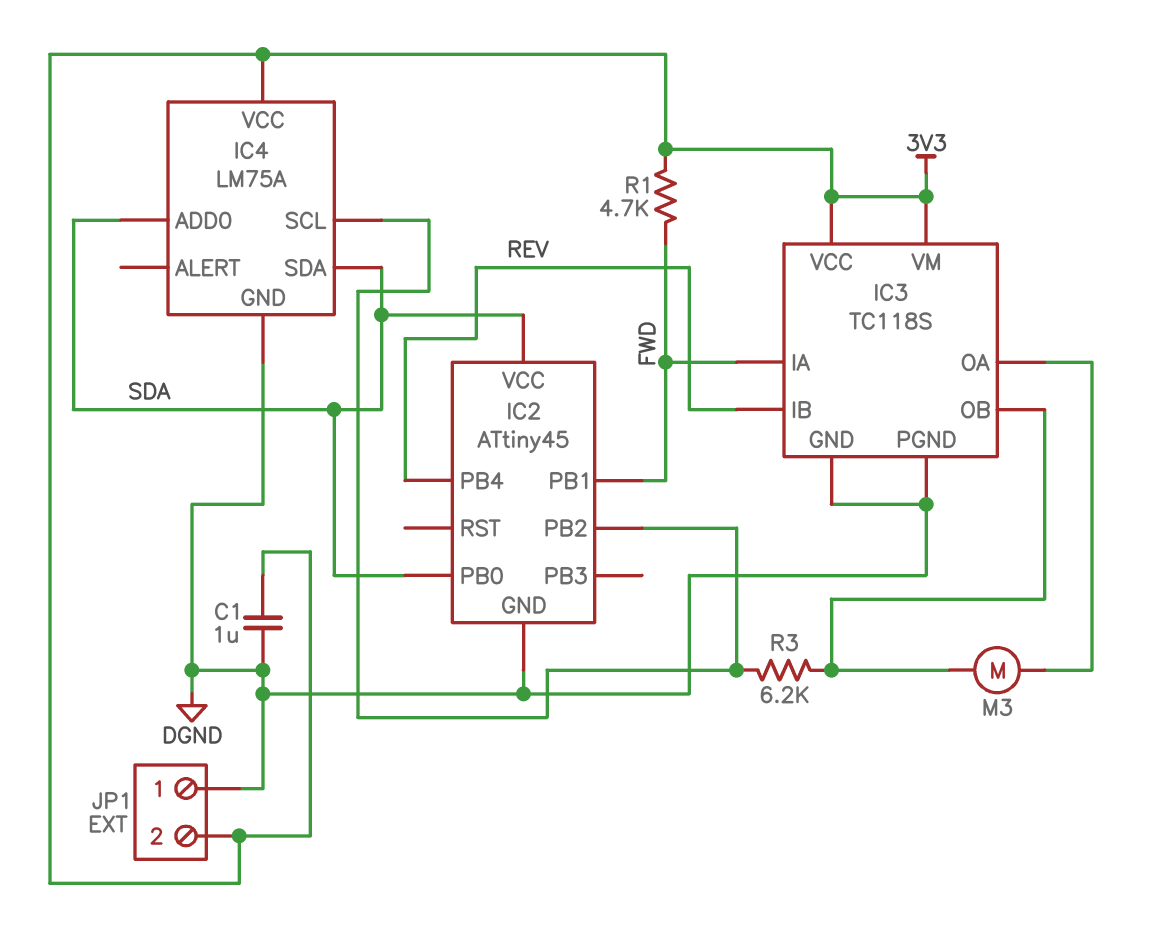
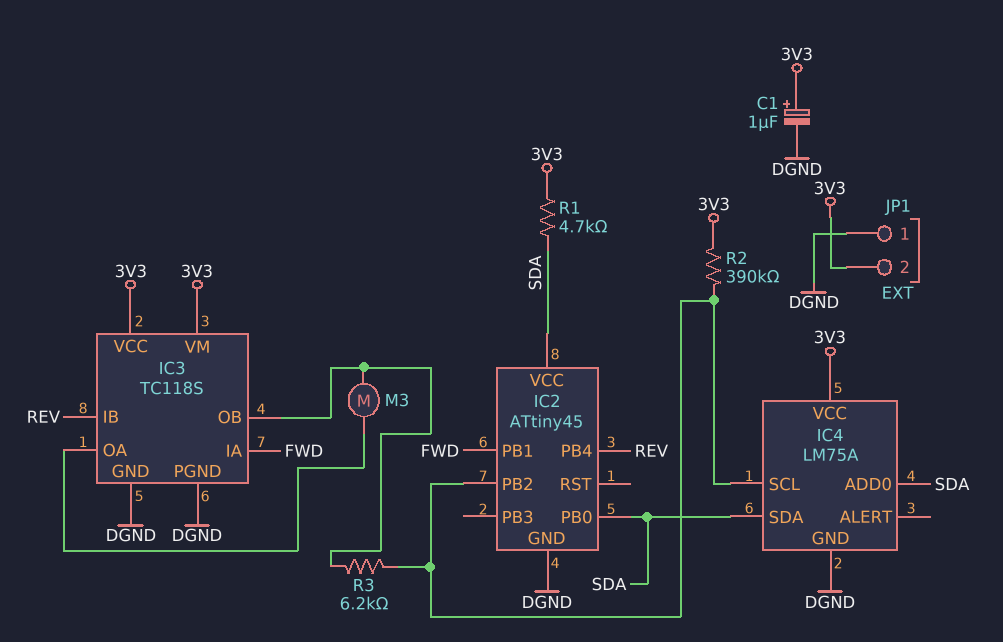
C1: 1uF (3V3, DGND) -> 1uF (plus 3V3, minus DGND)
R1: 4.7k (3V3, FWD) -> 4.7k (3V3, SDA)
R2: none -> 390k (3V3, IC2/PB2)

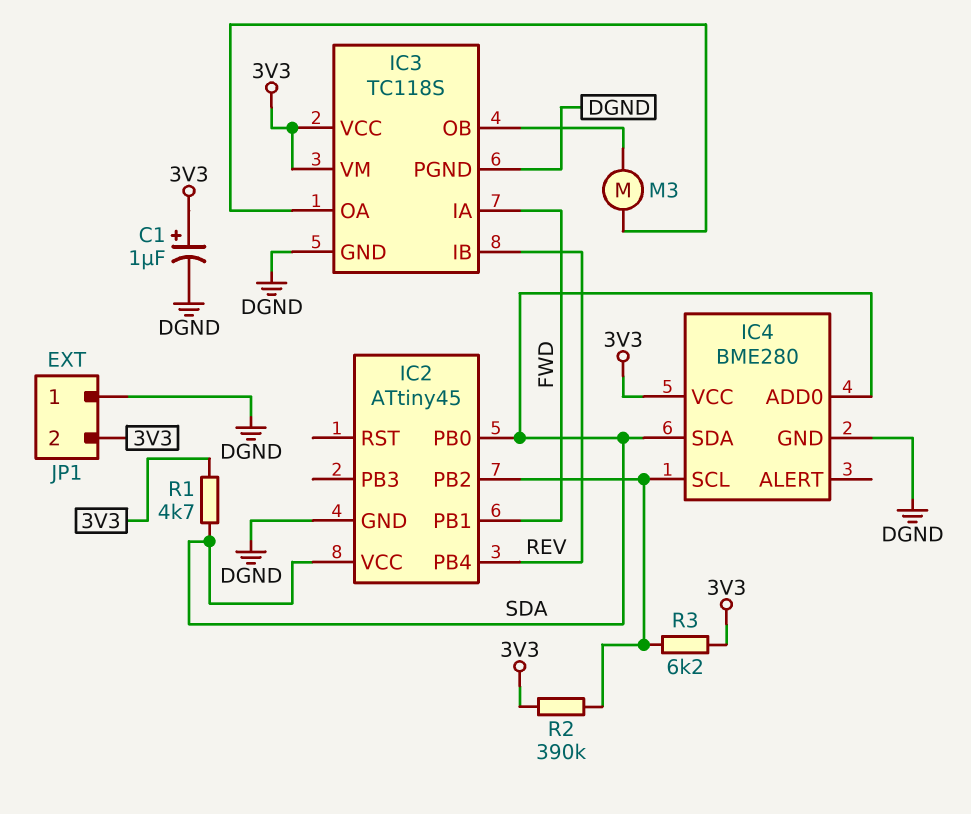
IC4: LM75A -> BME280
R3: 6.2k (IC2/PB2, IC3/OB) -> 6.2k (3V3, IC2/PB2)

